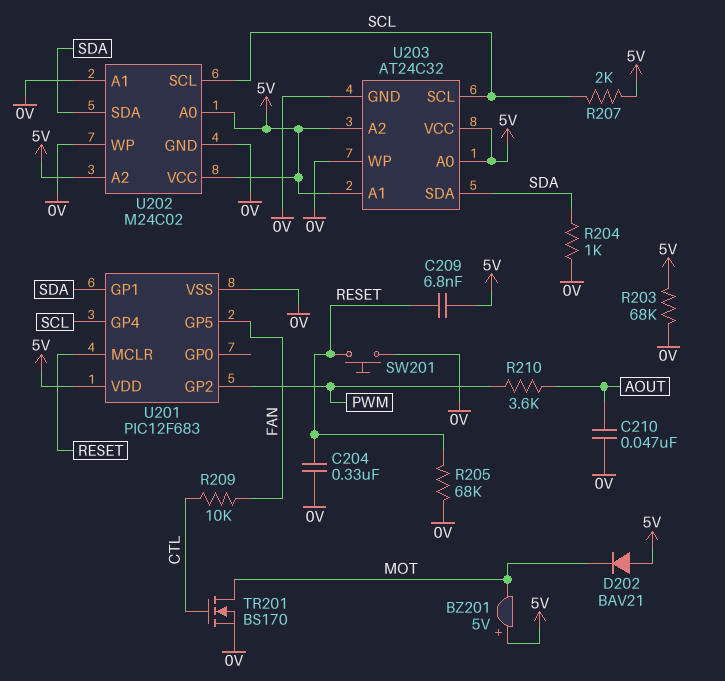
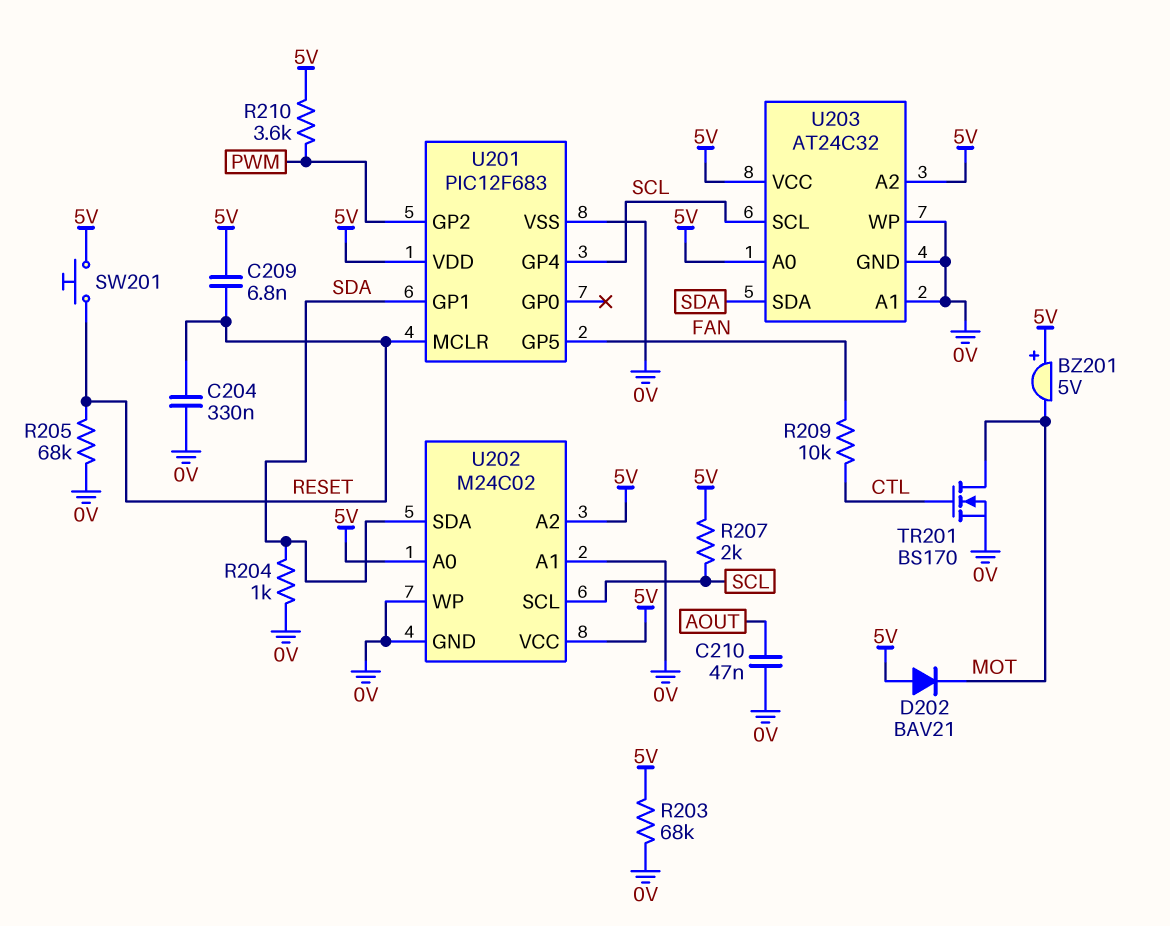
R210: 3.6k (AOUT, PWM) -> 3.6k (5V, PWM)
SW201: button (0V, RESET) -> button (5V, RESET)
U203 pin A1: 5V -> 0V

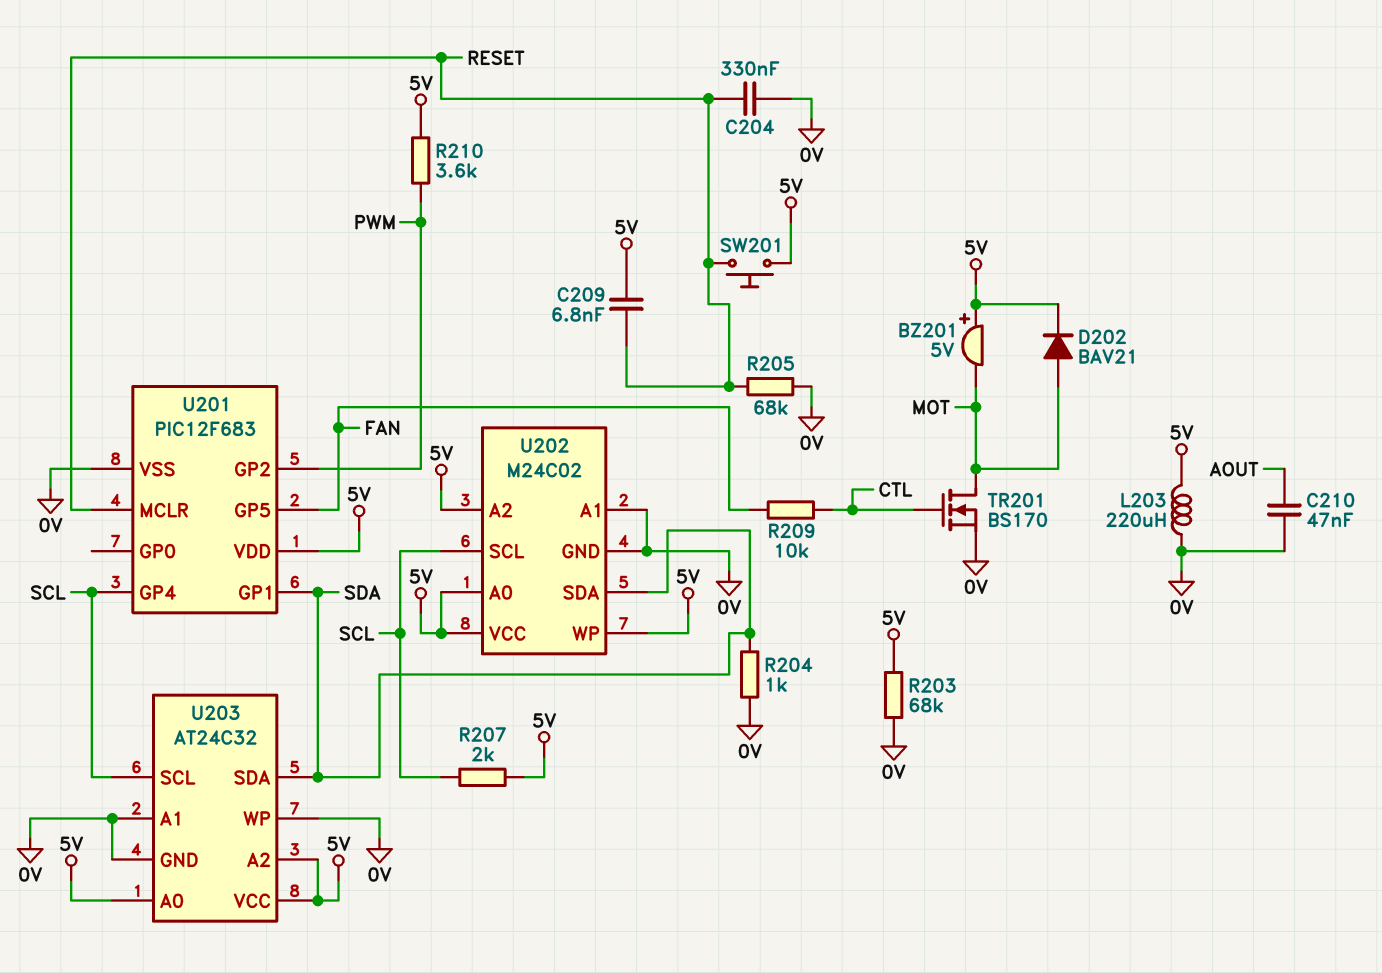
D202: diode BAV21 (A 5V, K MOT) -> diode BAV21 (A MOT, K 5V)
L203: none -> 220uH (0V, 5V)
U202 pin WP: 0V -> 5V

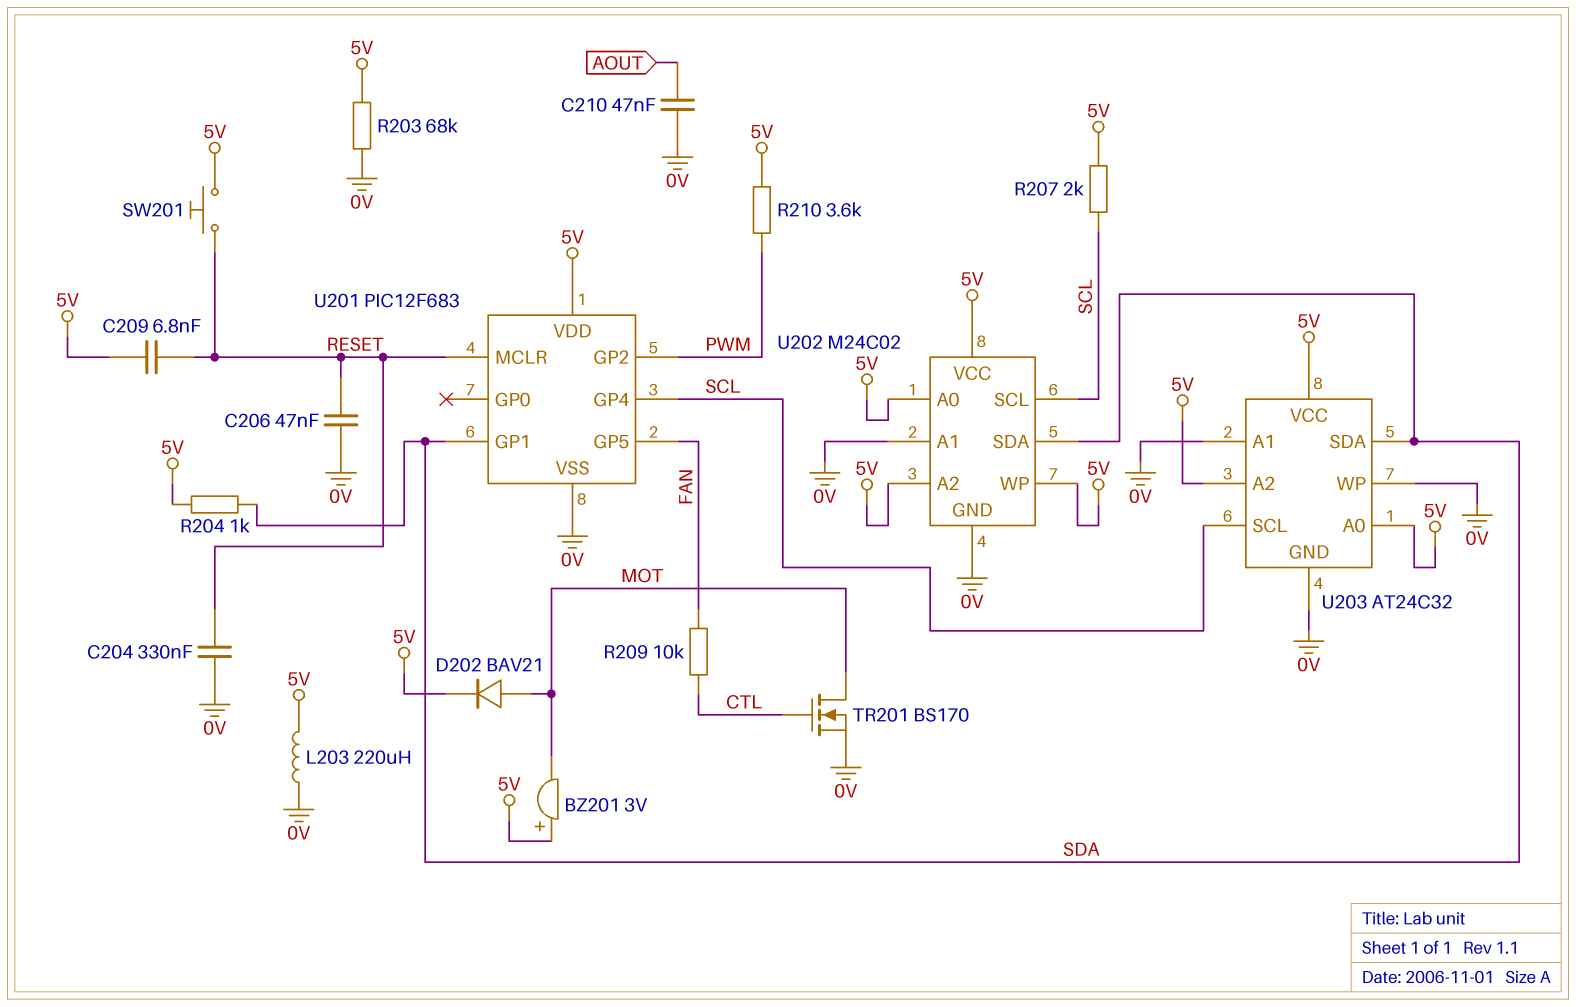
BZ201: buzzer 5V (plus 5V, minus MOT) -> buzzer 3V (plus 5V, minus MOT)
C206: none -> 47nF (0V, RESET)
R204: 1k (0V, SDA) -> 1k (5V, SDA)
R205: 68k (0V, RESET) -> none

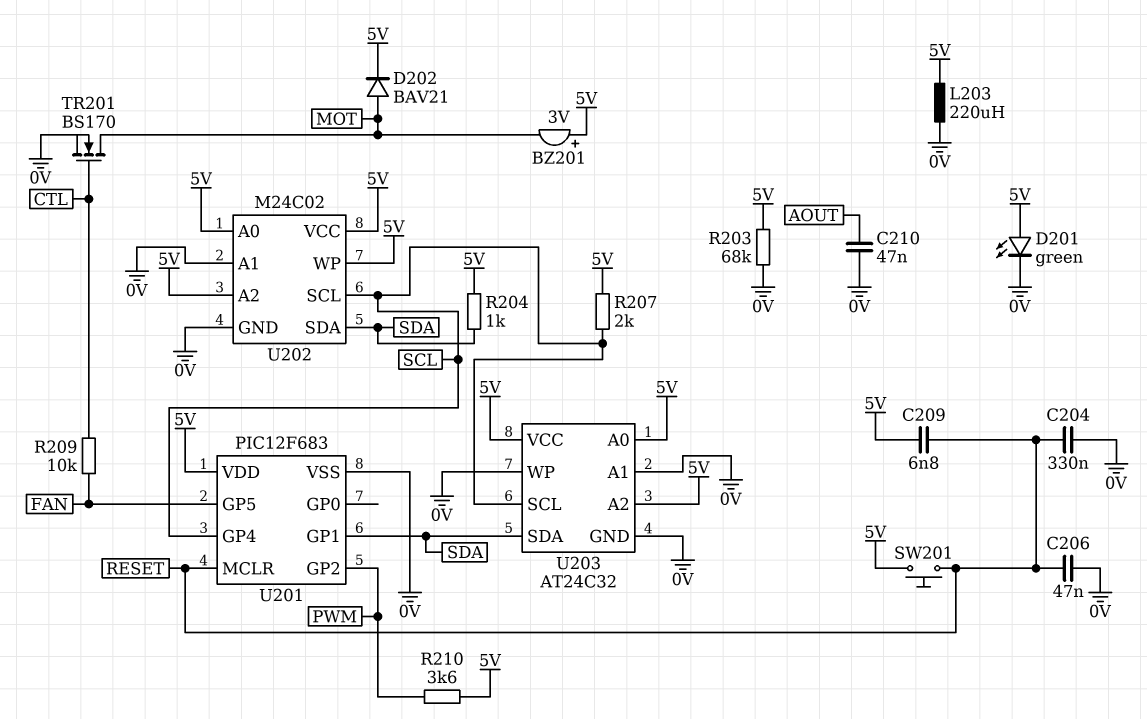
D201: none -> LED green (A 5V, K 0V)

